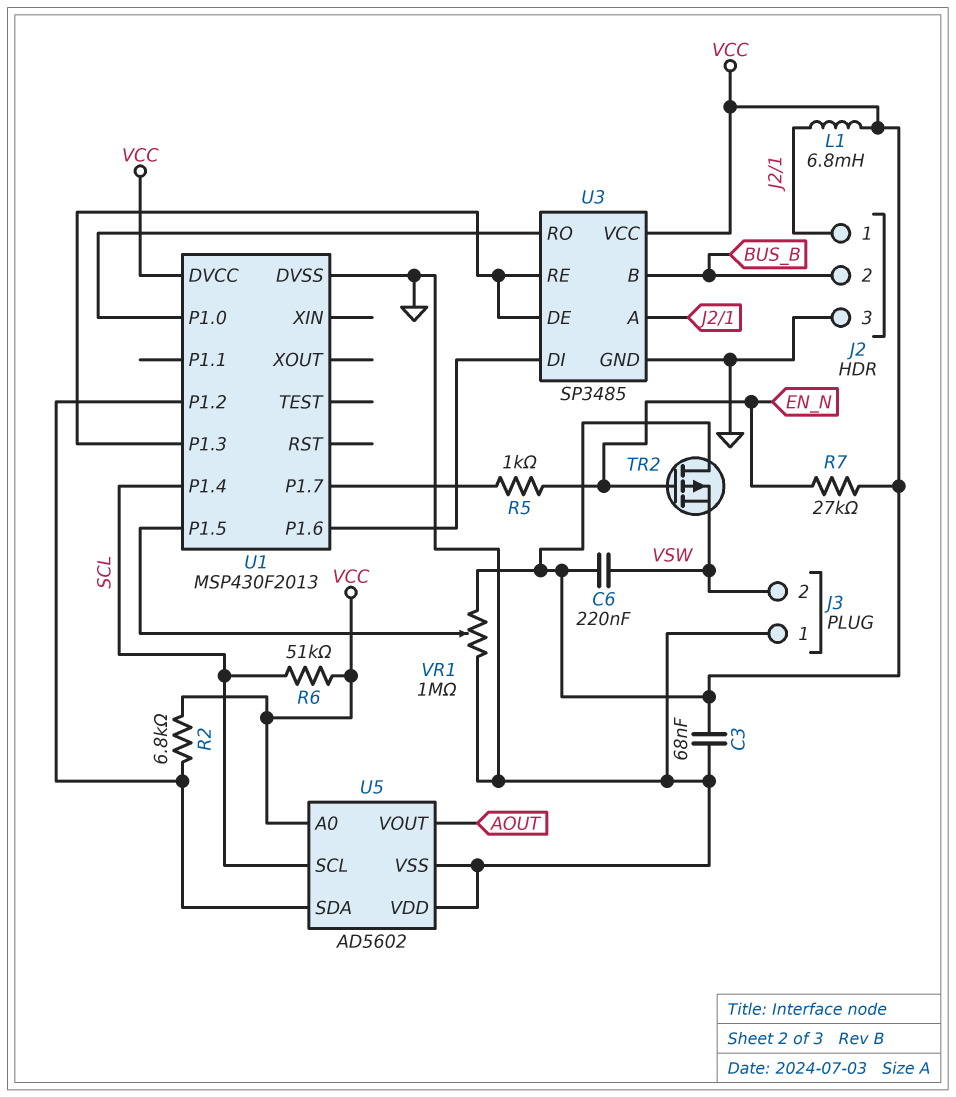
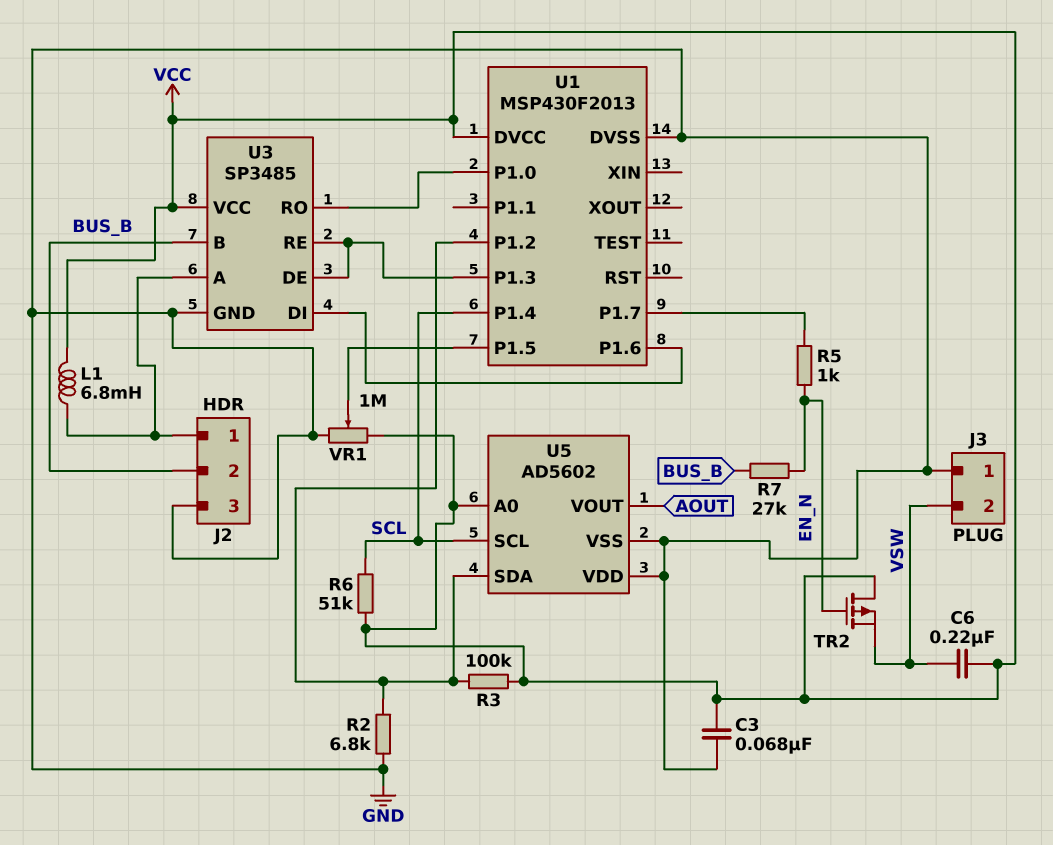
R2: 6.8k (U1/P1.2, VCC) -> 6.8k (GND, U1/P1.2)
R3: none -> 100k (U1/P1.2, VCC)
R7: 27k (EN_N, VCC) -> 27k (BUS_B, EN_N)

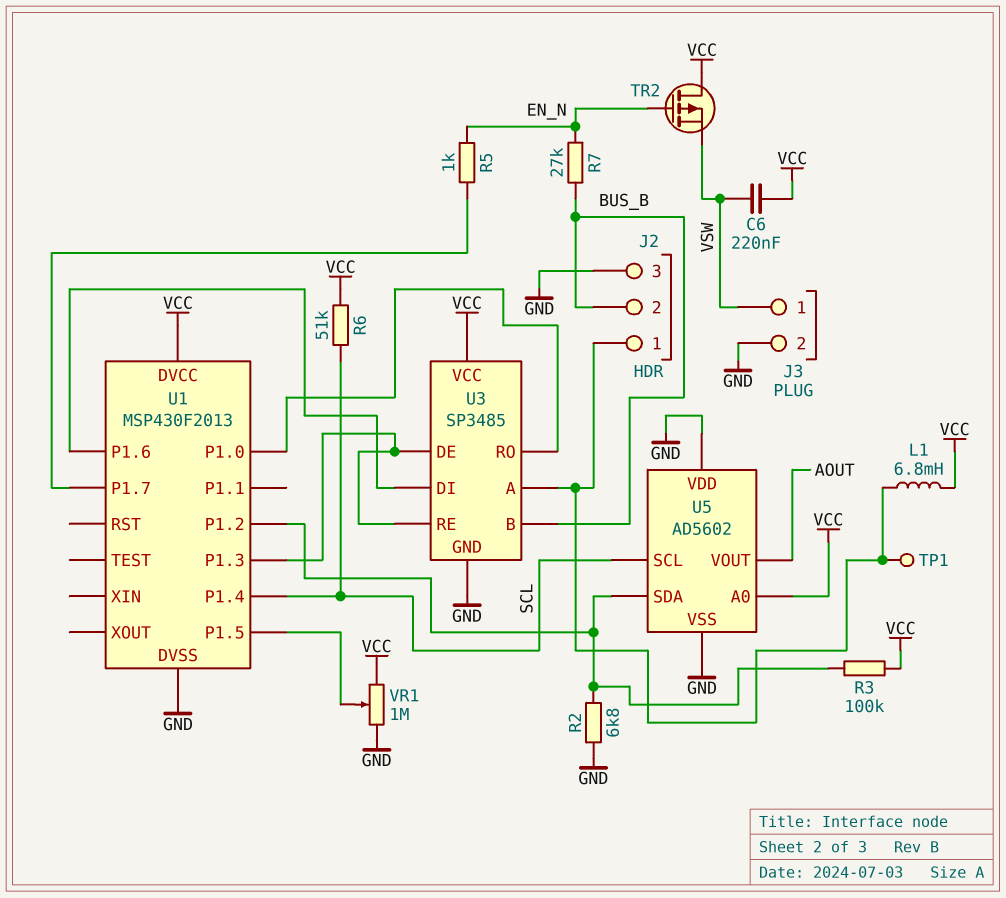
C3: 68nF (GND, VCC) -> none
J3 pin 1: GND -> VSW
J3 pin 2: VSW -> GND
TP1: none -> test point (J2/1)

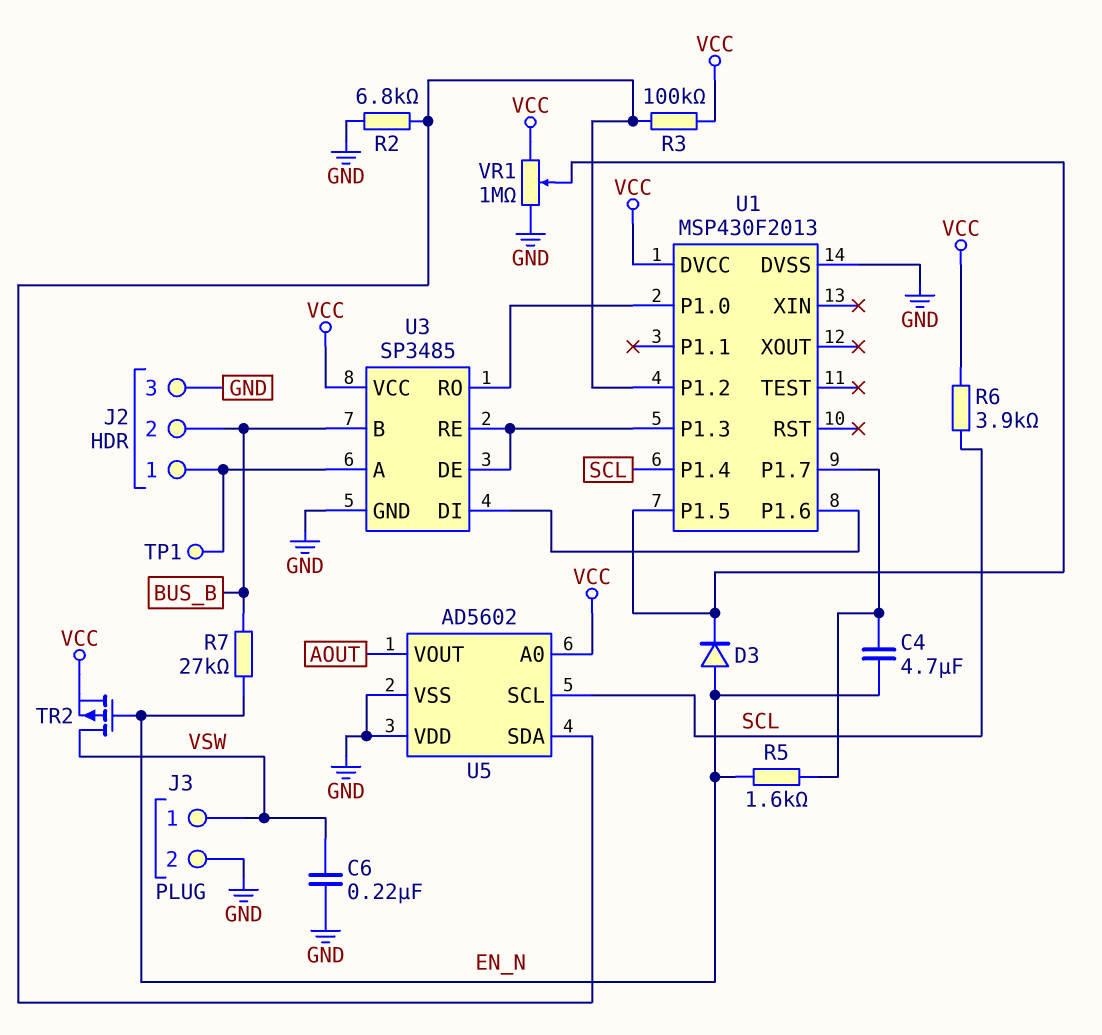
C4: none -> 4.7uF (EN_N, U1/P1.7)
C6: 220nF (VCC, VSW) -> 220nF (GND, VSW)
D3: none -> diode (A EN_N, K U1/P1.5)
L1: 6.8mH (J2/1, VCC) -> none
R5: 1k (EN_N, U1/P1.7) -> 1.6k (EN_N, U1/P1.7)
R6: 51k (SCL, VCC) -> 3.9k (SCL, VCC)
TR2: PMOS (G EN_N, D VCC, S VSW) -> PMOS (G EN_N, D VSW, S VCC)

